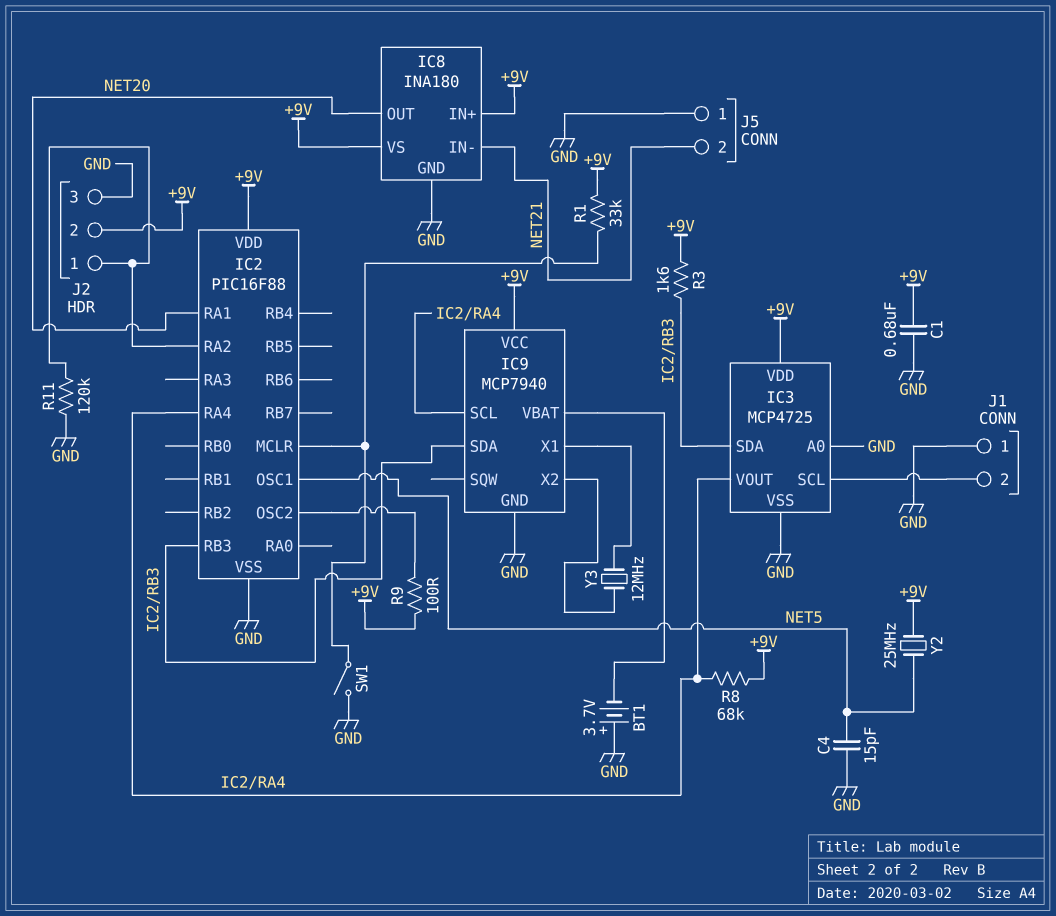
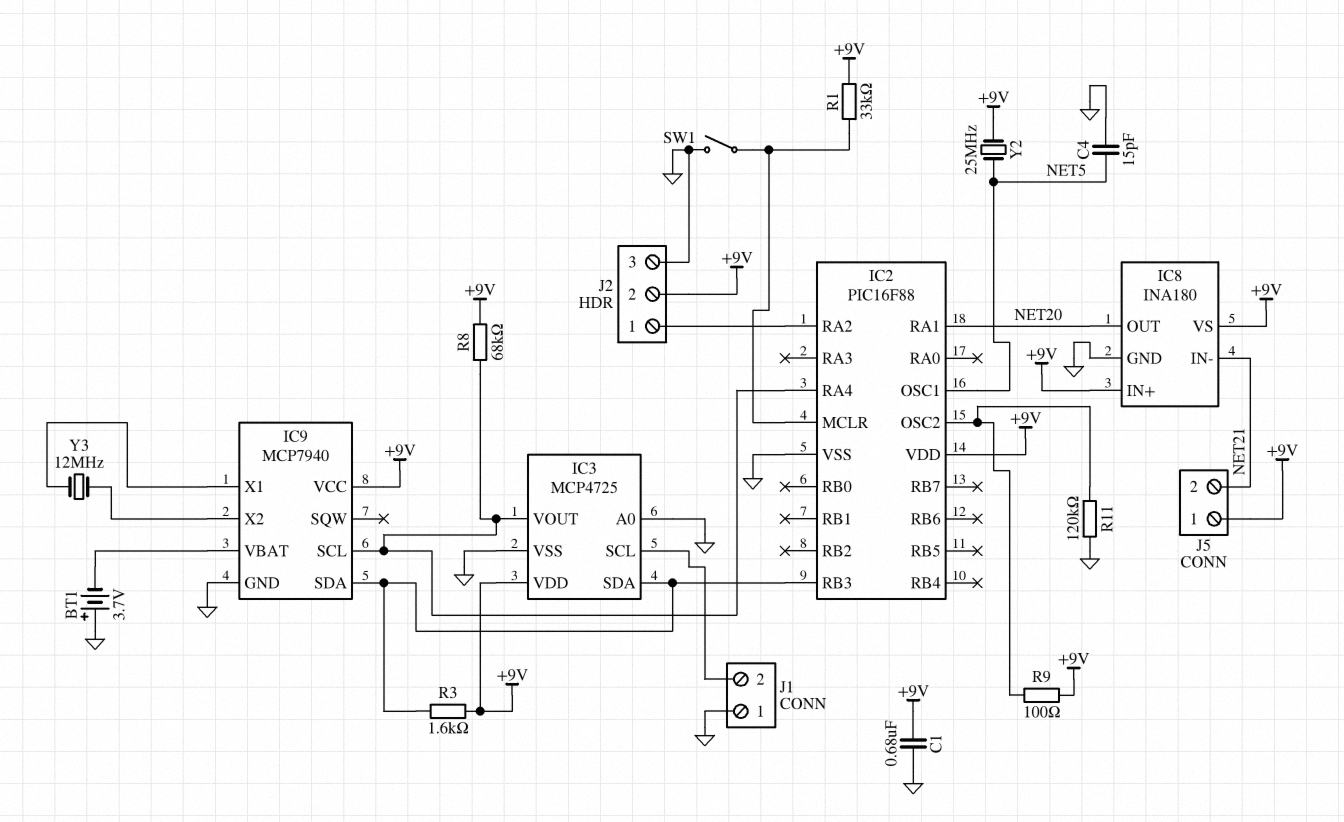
J5 pin 1: GND -> +9V
R11: 120k (GND, IC2/RA2) -> 120k (GND, IC2/OSC2)

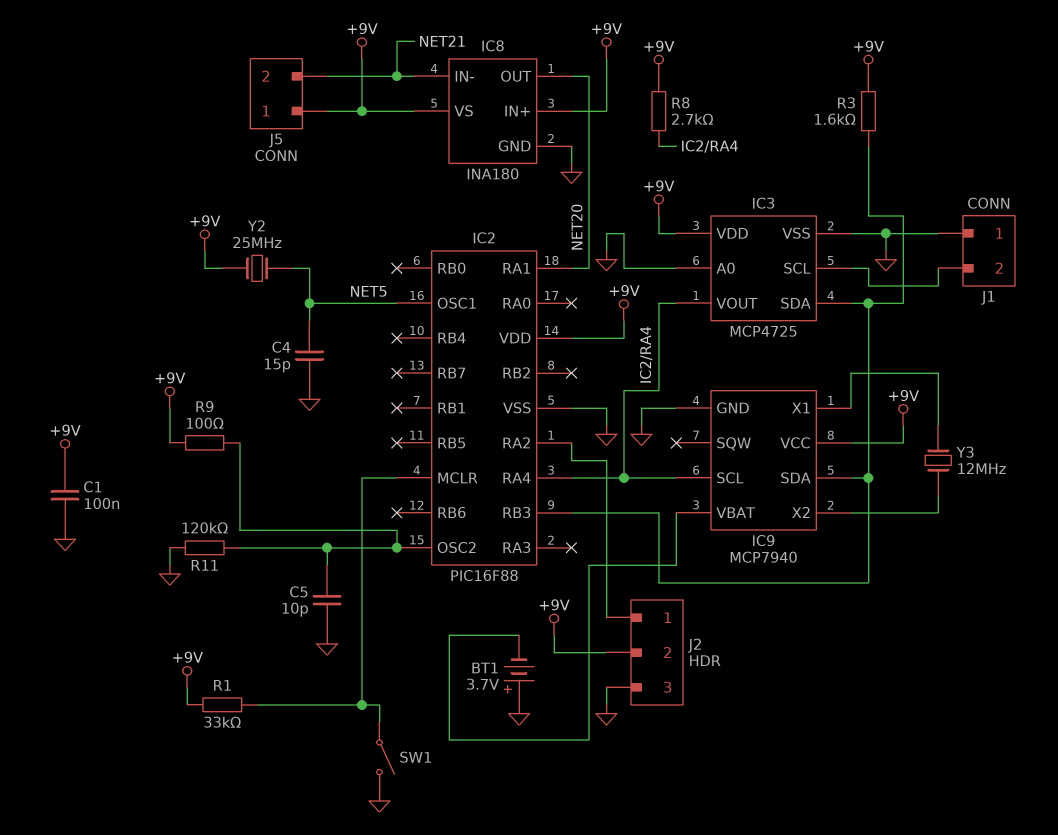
C1: 680nF (+9V, GND) -> 100nF (+9V, GND)
C5: none -> 10pF (GND, IC2/OSC2)
R8: 68k (+9V, IC2/RA4) -> 2.7k (+9V, IC2/RA4)

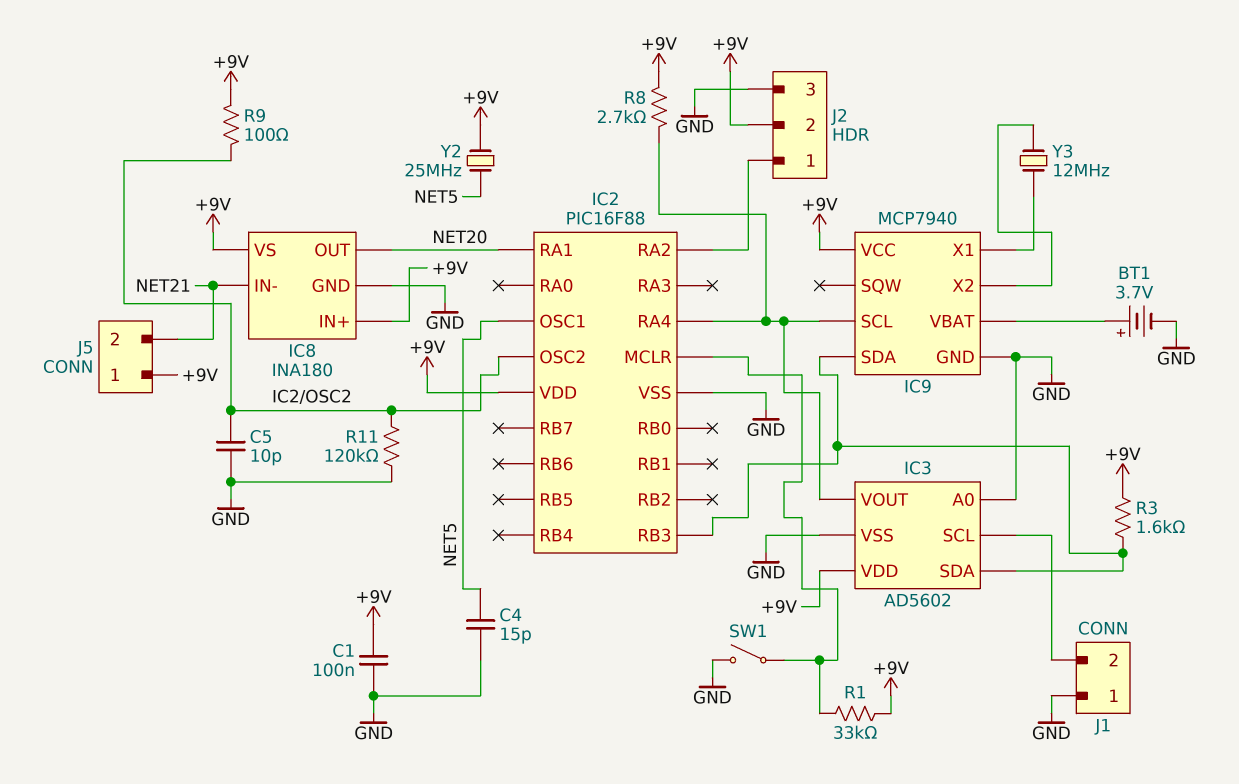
BT1: 3.7V (plus GND, minus IC9/VBAT) -> 3.7V (plus IC9/VBAT, minus GND)
IC3: MCP4725 -> AD5602

